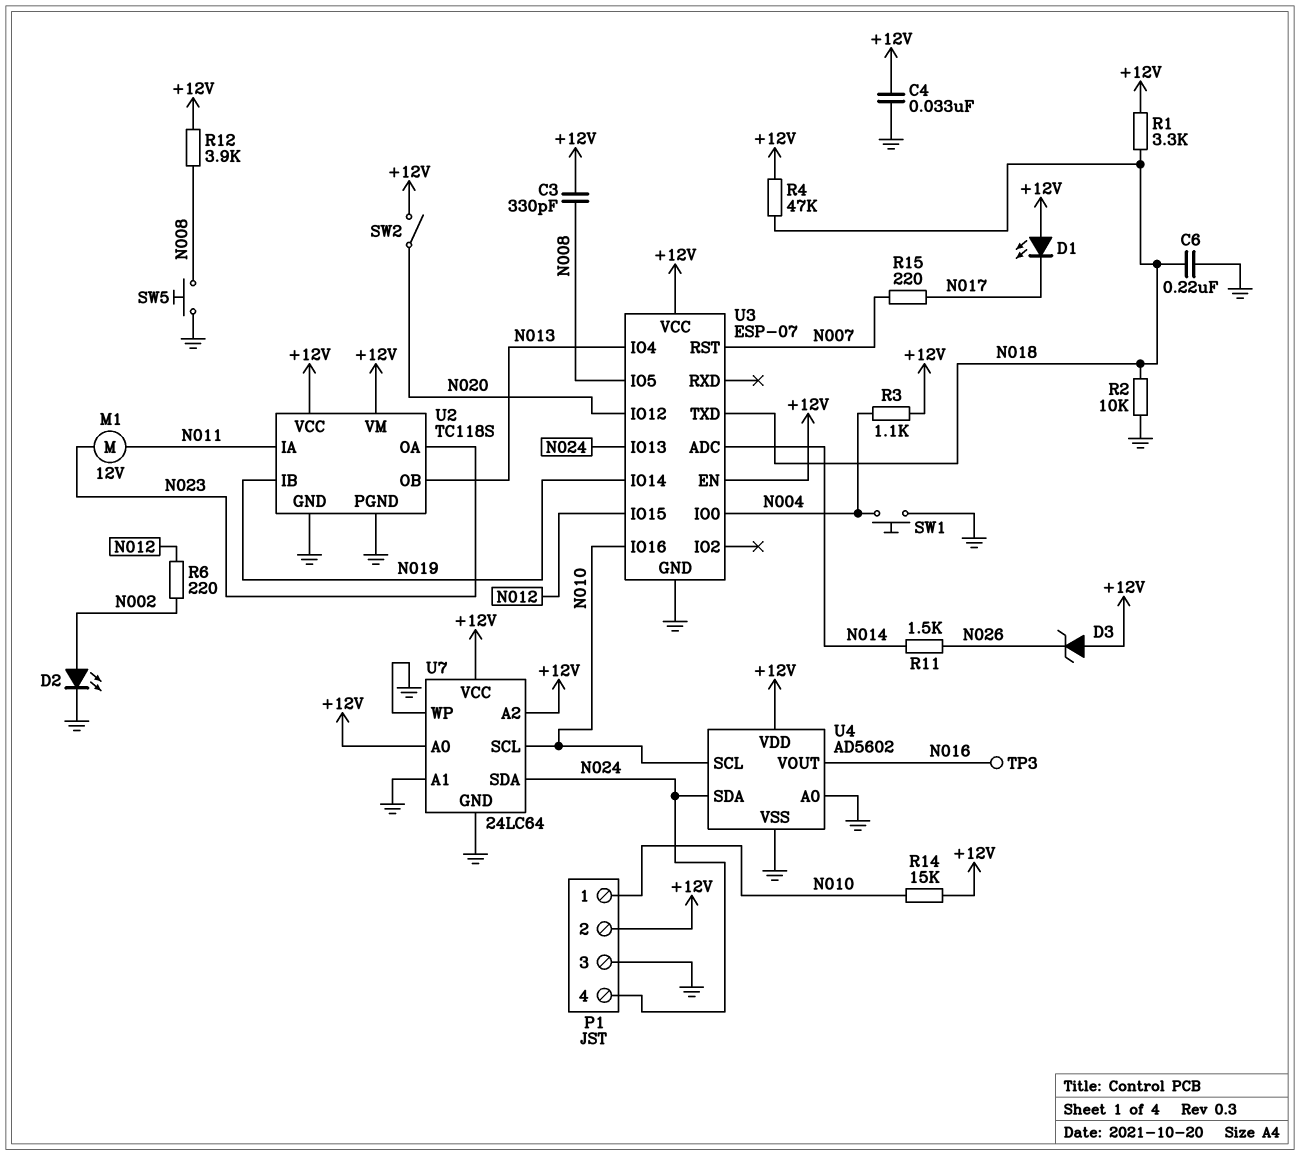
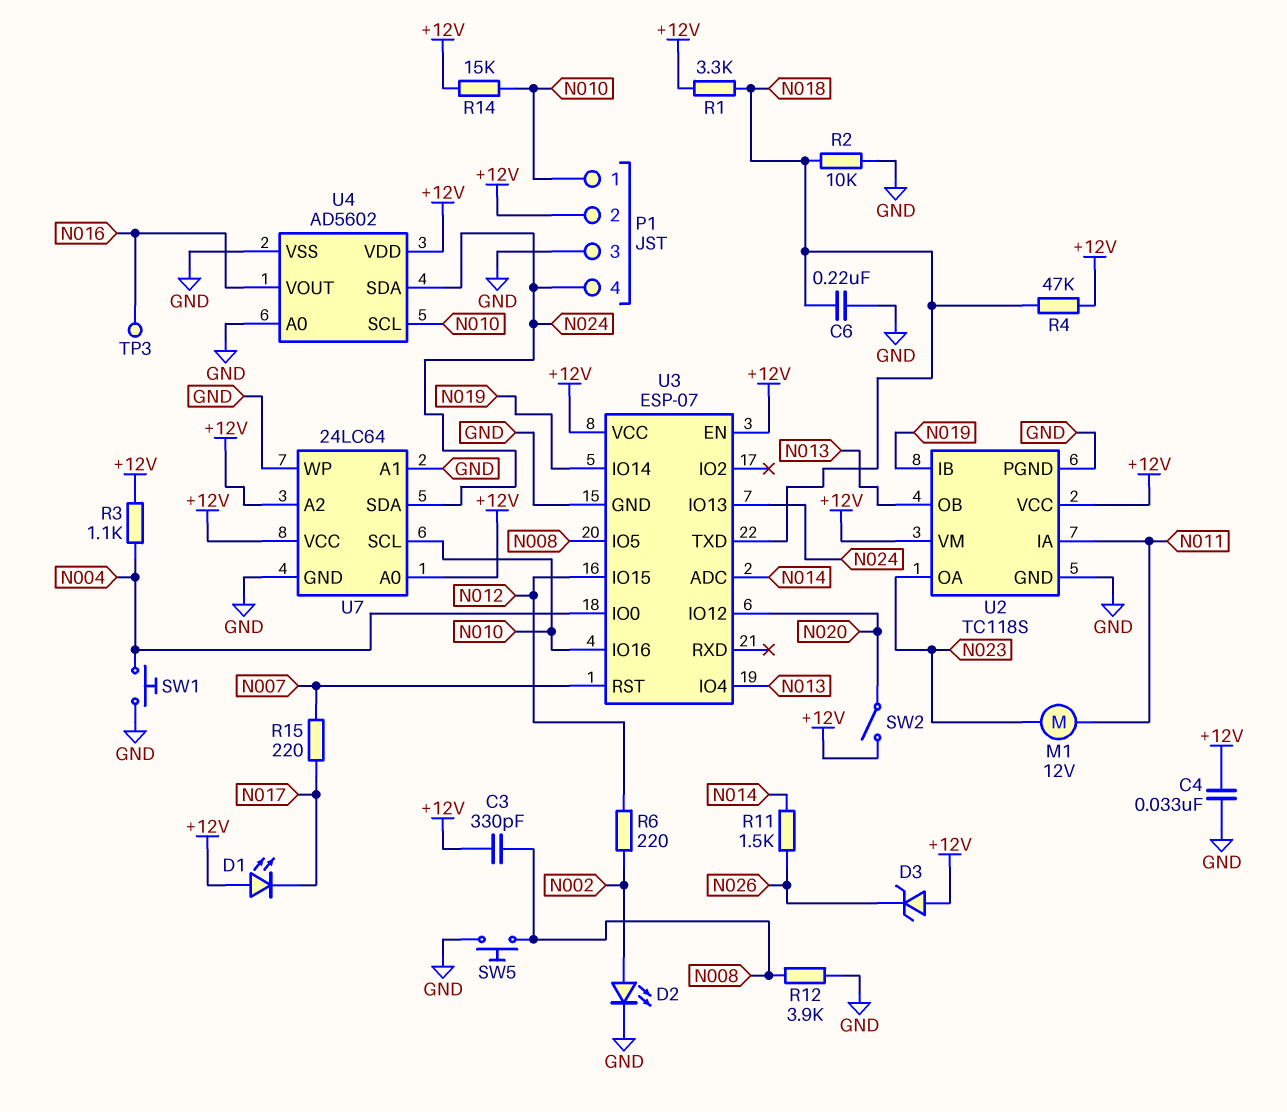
R12: 3.9k (+12V, N008) -> 3.9k (GND, N008)

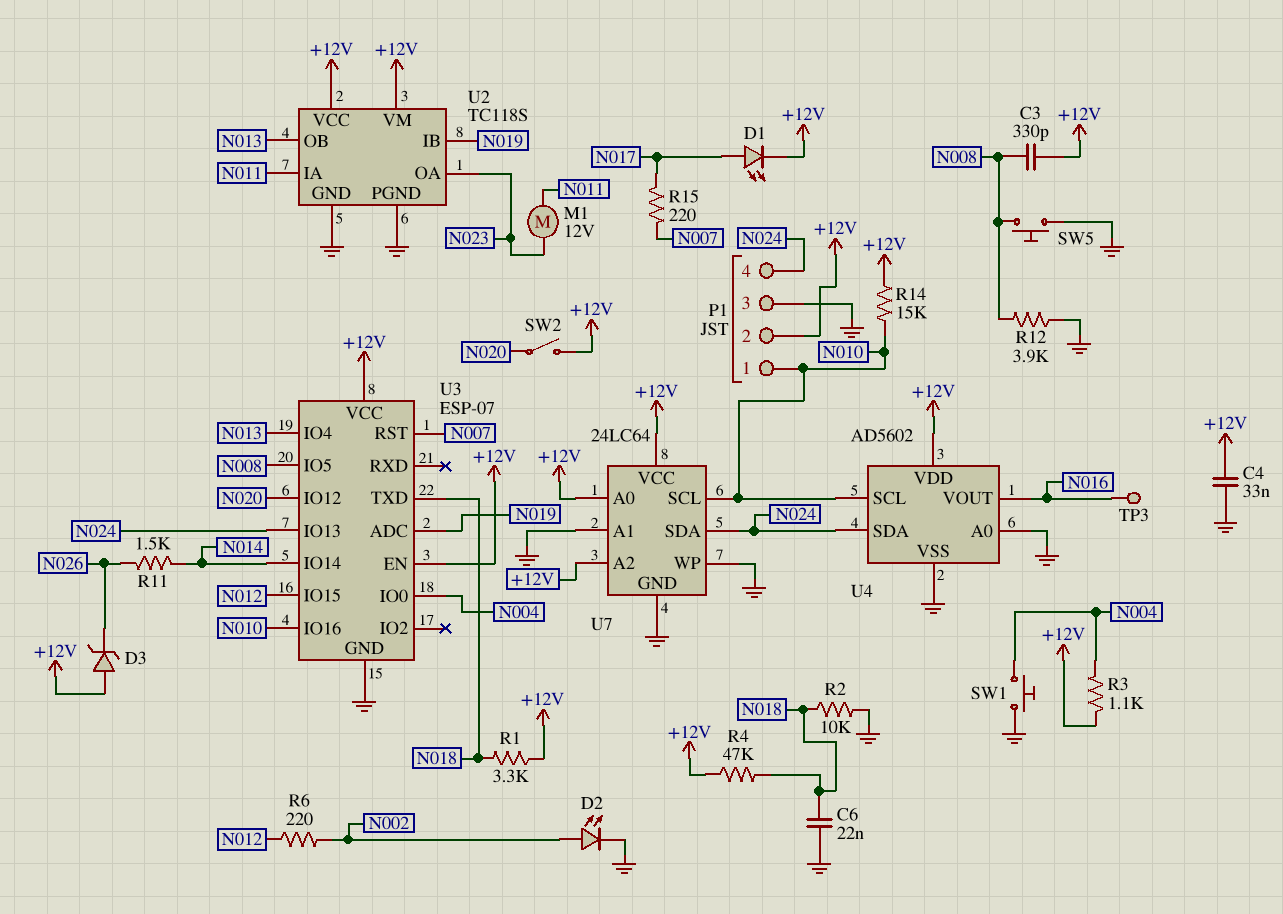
C6: 220nF (GND, N018) -> 22nF (GND, N018)
D1: LED (A +12V, K N017) -> LED (A N017, K +12V)
U3 pin ADC: N014 -> N019
U3 pin IO14: N019 -> N014

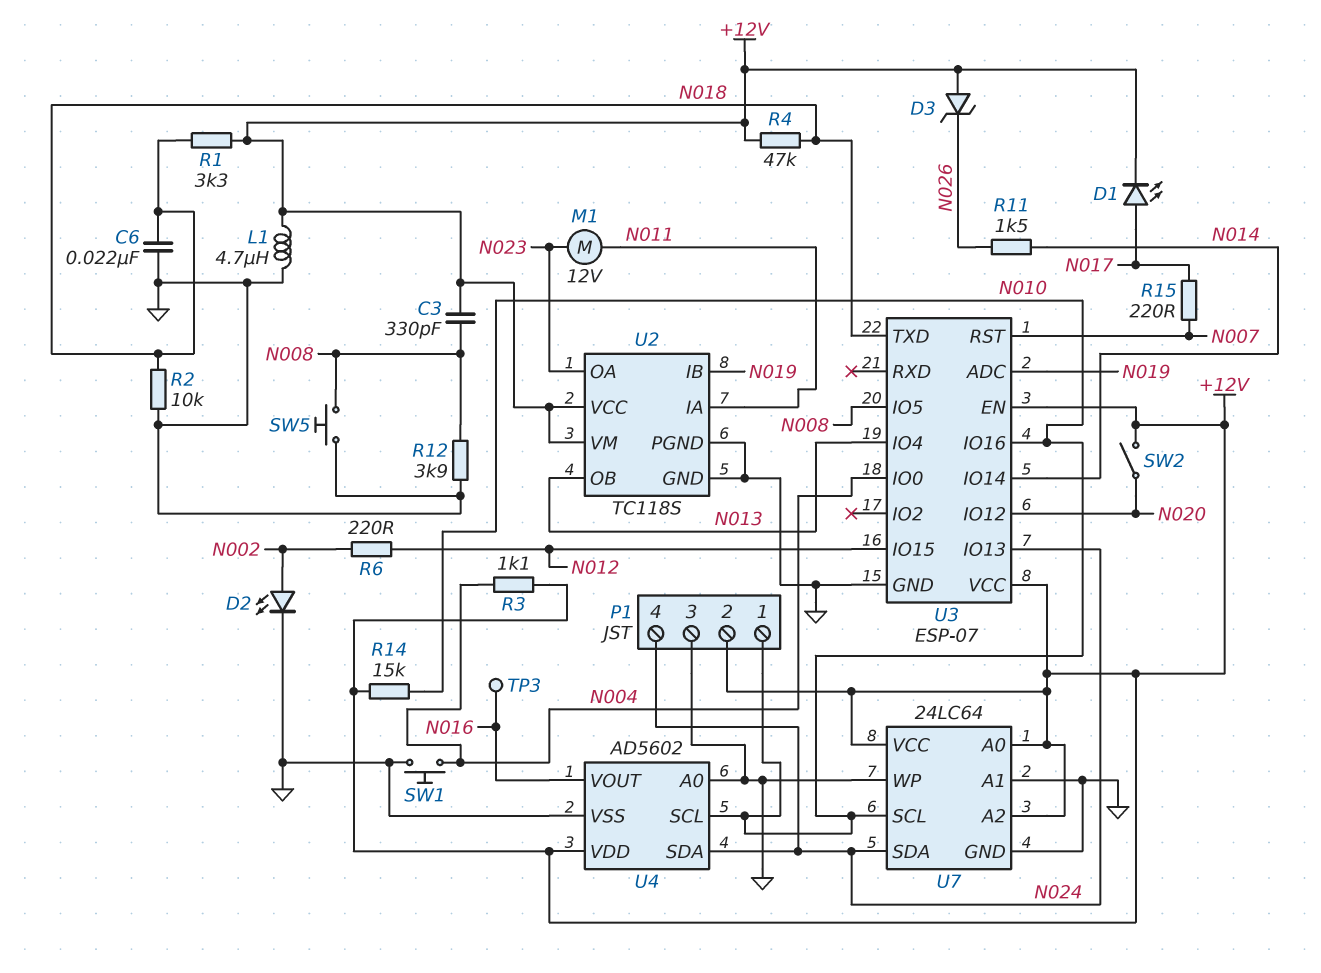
C4: 33nF (+12V, GND) -> none
L1: none -> 4.7uH (+12V, GND)

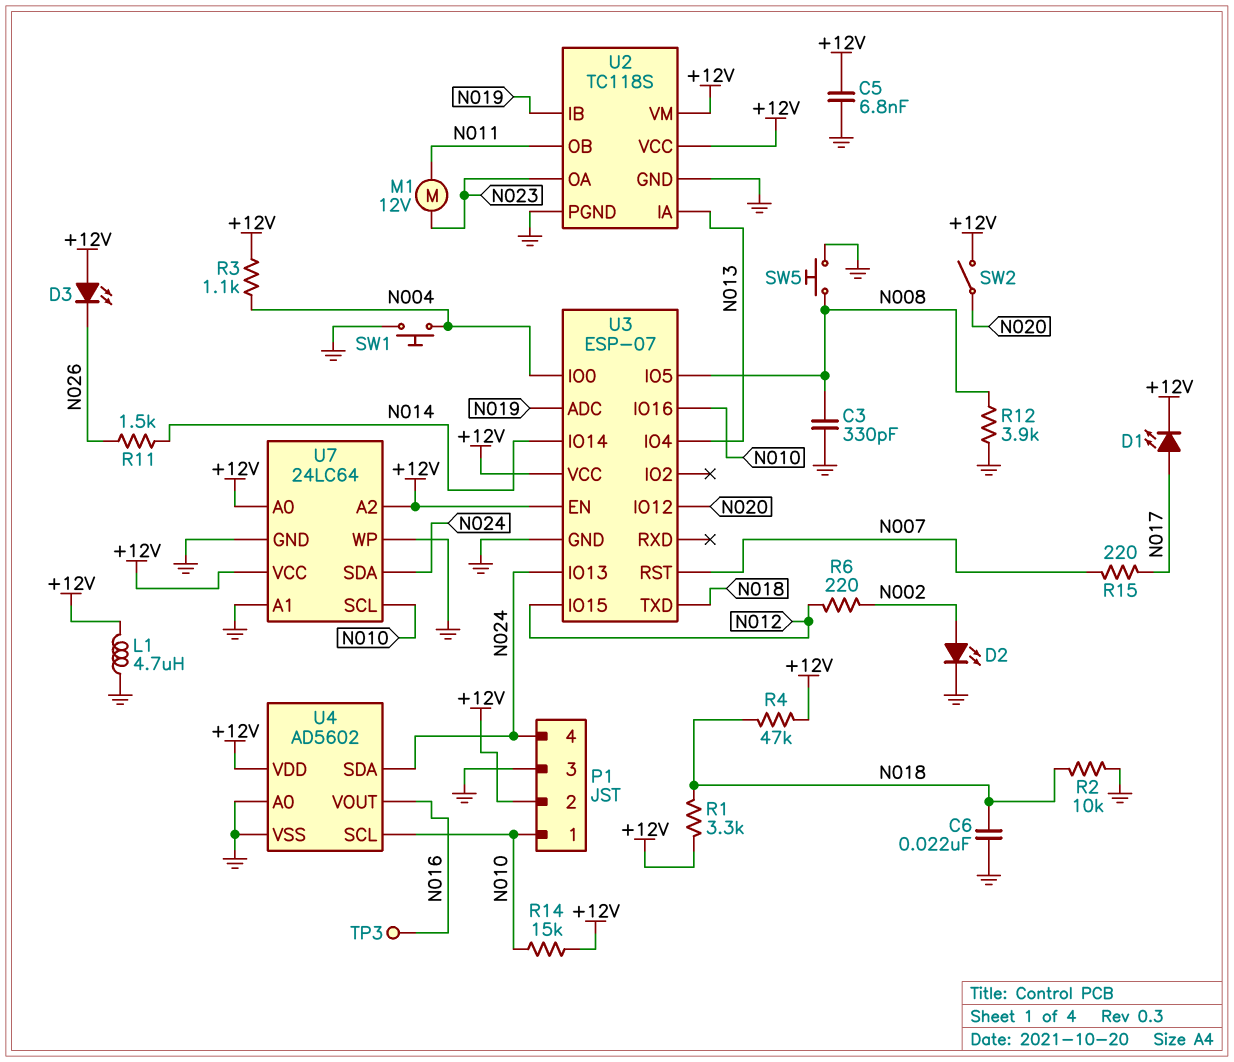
C3: 330pF (+12V, N008) -> 330pF (GND, N008)
C5: none -> 6.8nF (+12V, GND)
D3: zener (A +12V, K N026) -> LED (A +12V, K N026)
U2 pin IA: N011 -> N013
U2 pin OB: N013 -> N011

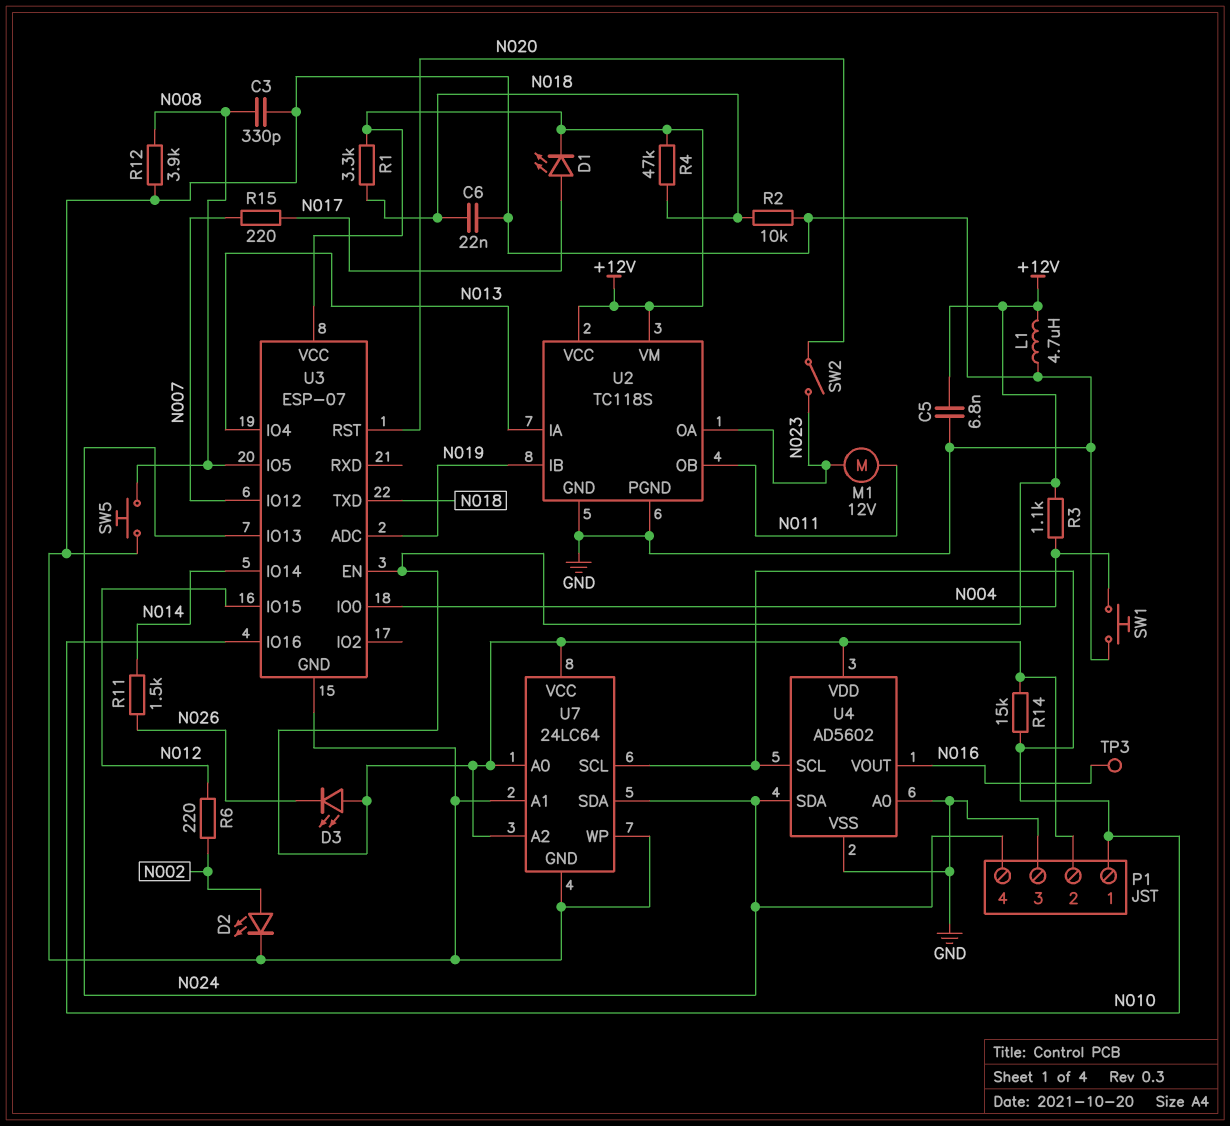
SW2: switch (+12V, N020) -> switch (N020, N023)
U3 pin IO12: N020 -> N007
U3 pin RST: N007 -> N020

